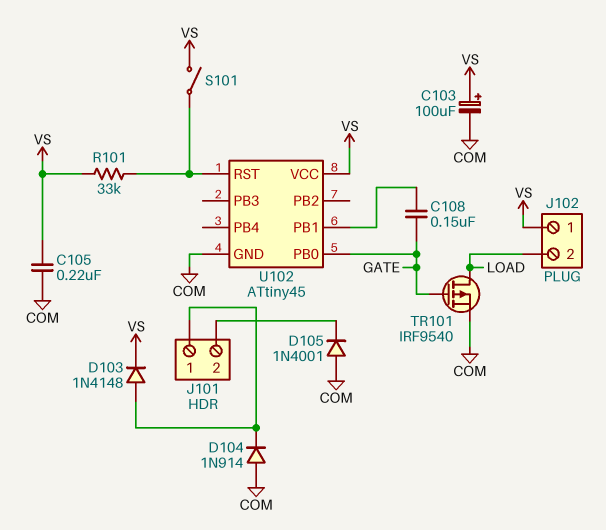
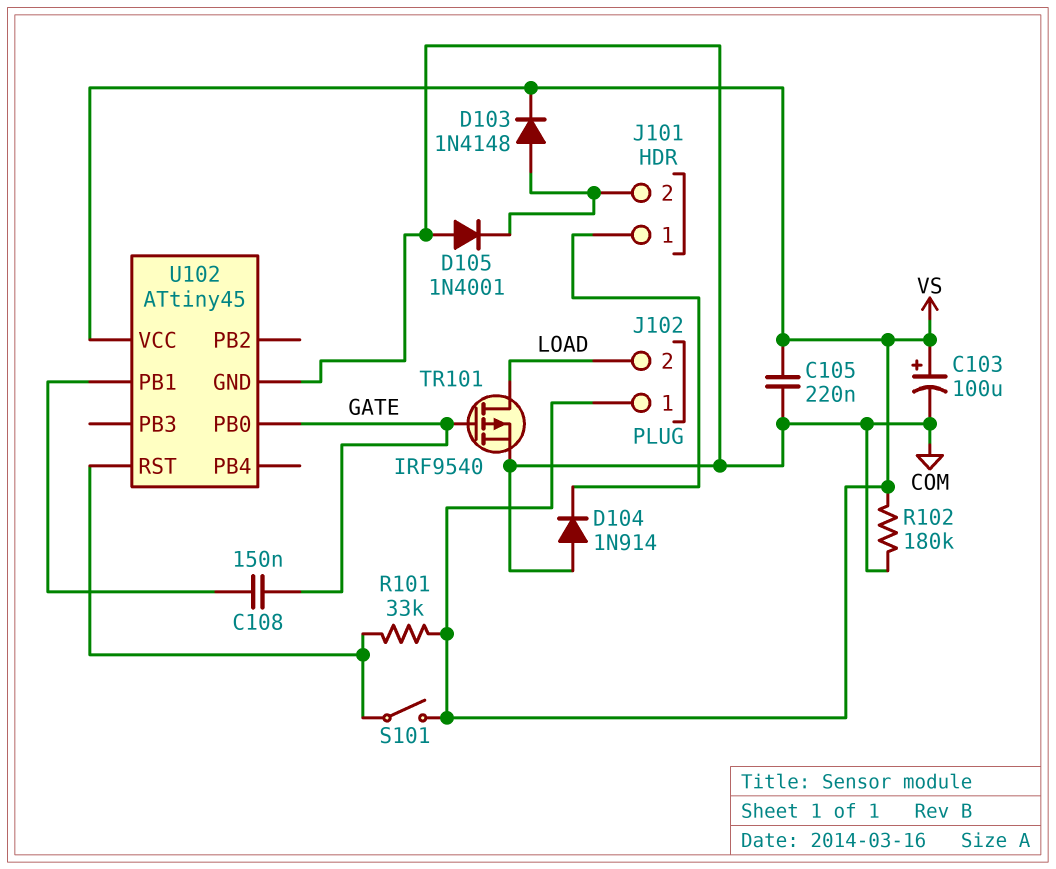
D103: diode 1N4148 (A J101/1, K VS) -> diode 1N4148 (A J101/2, K VS)
R102: none -> 180k (COM, VS)

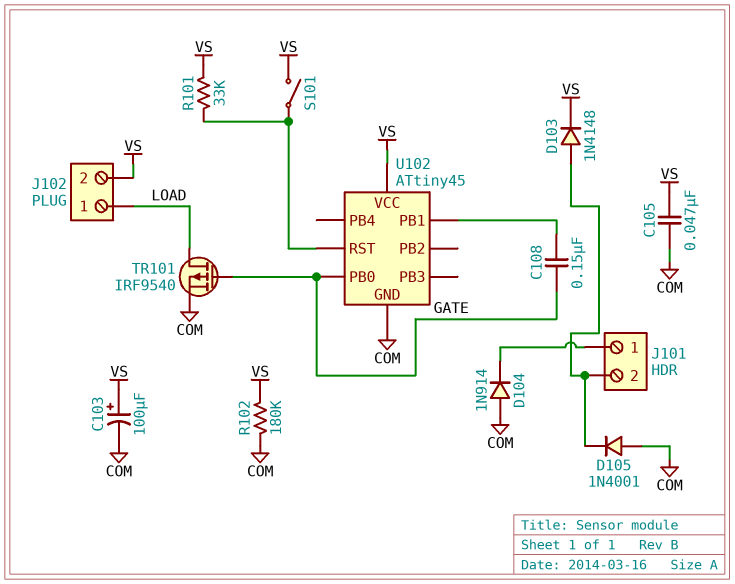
C105: 220nF (COM, VS) -> 47nF (COM, VS)
J102 pin 1: VS -> LOAD
J102 pin 2: LOAD -> VS

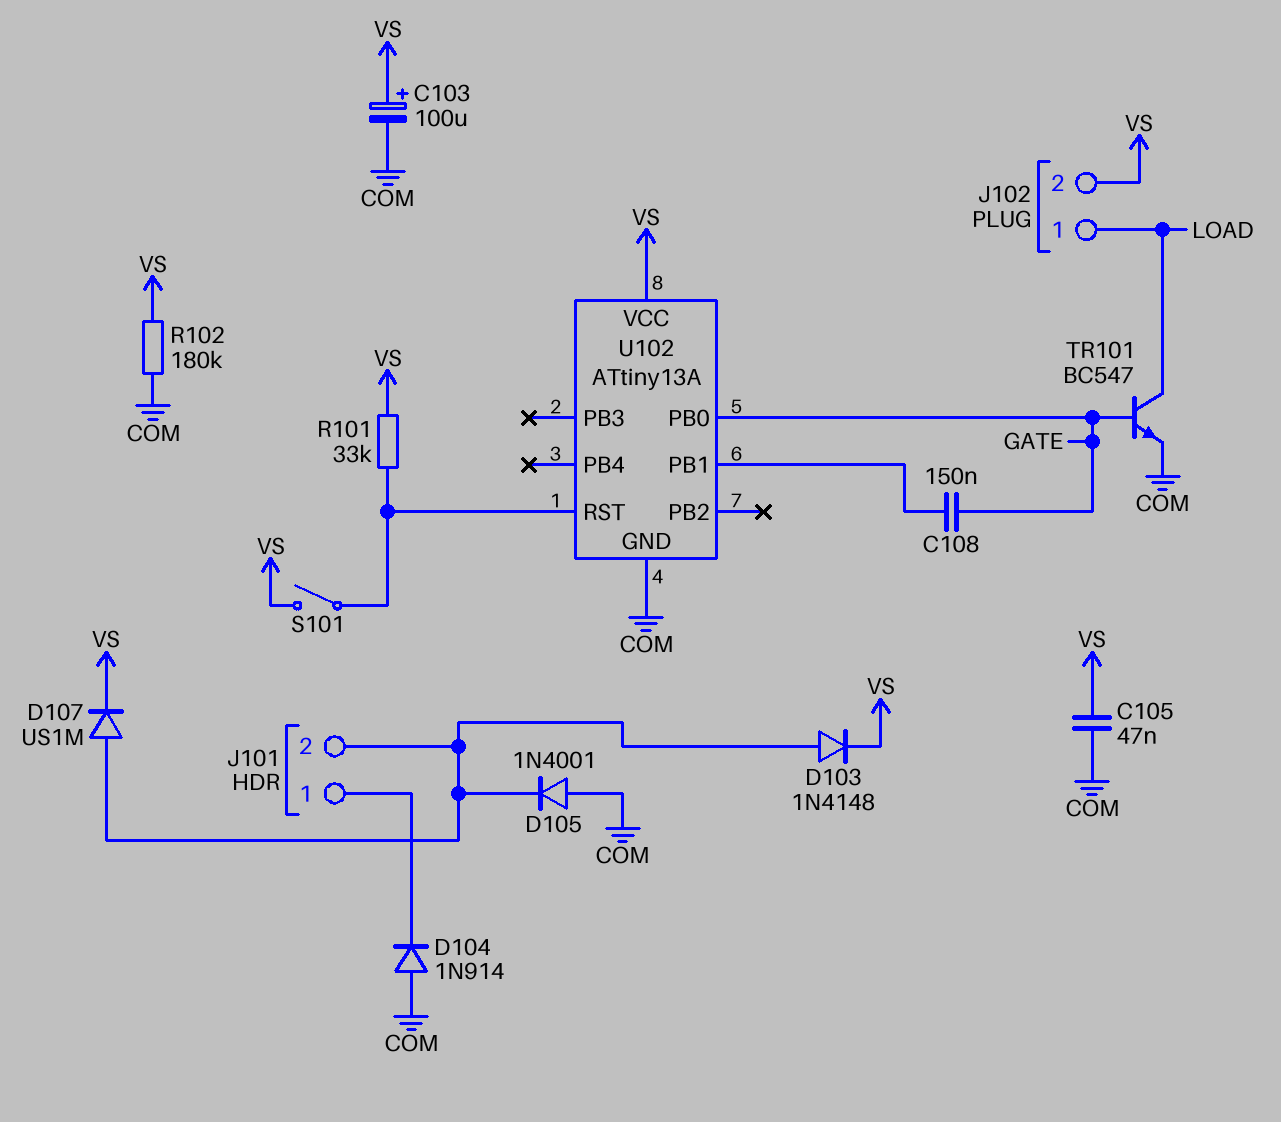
D107: none -> diode US1M (A J101/2, K VS)
TR101: PMOS IRF9540 (G GATE, D LOAD, S COM) -> NPN BC547 (B GATE, C LOAD, E COM)
U102: ATtiny45 -> ATtiny13A

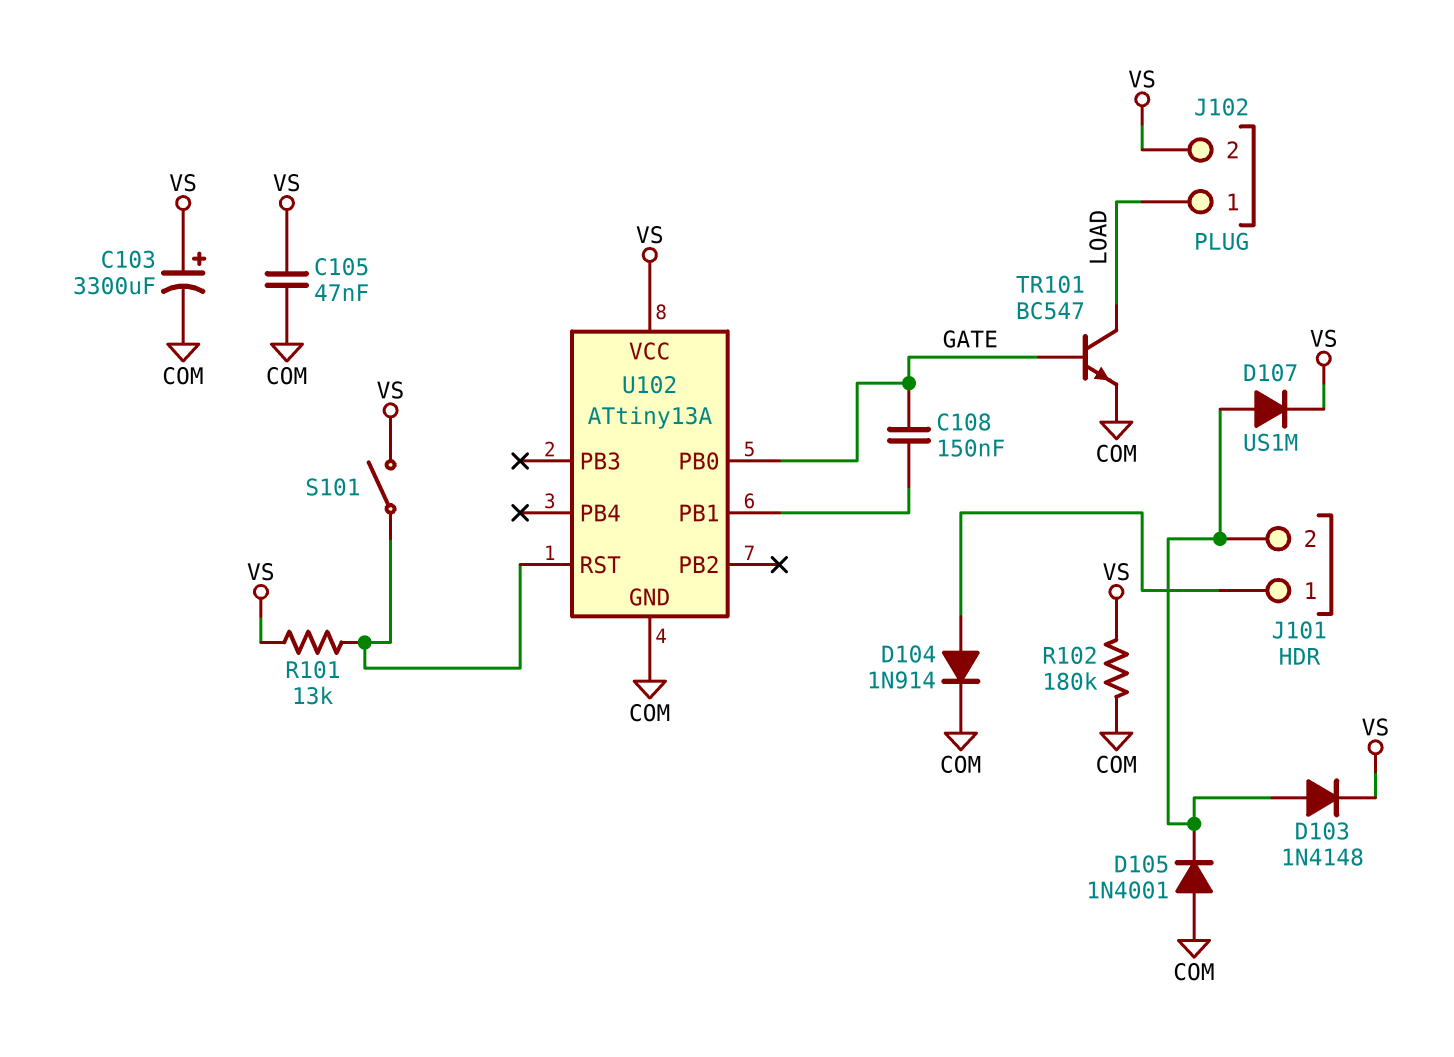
C103: 100uF (plus VS, minus COM) -> 3300uF (plus VS, minus COM)
D104: diode 1N914 (A COM, K J101/1) -> diode 1N914 (A J101/1, K COM)
R101: 33k (U102/RST, VS) -> 13k (U102/RST, VS)

